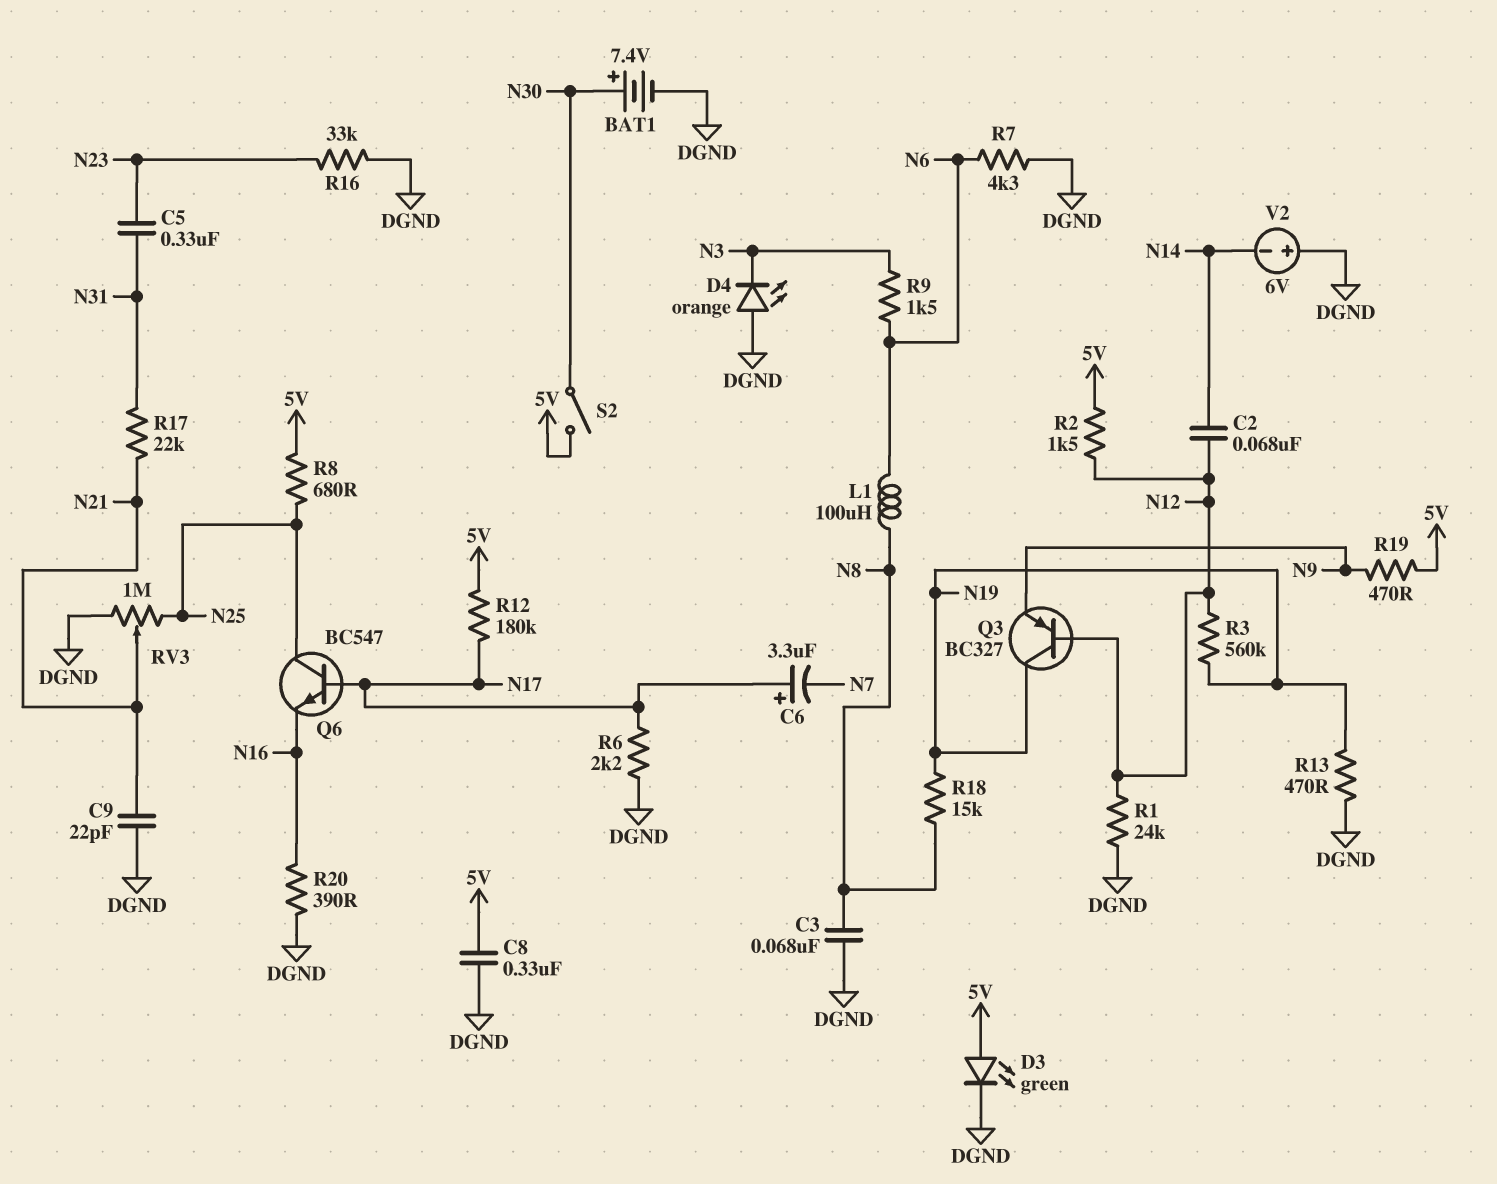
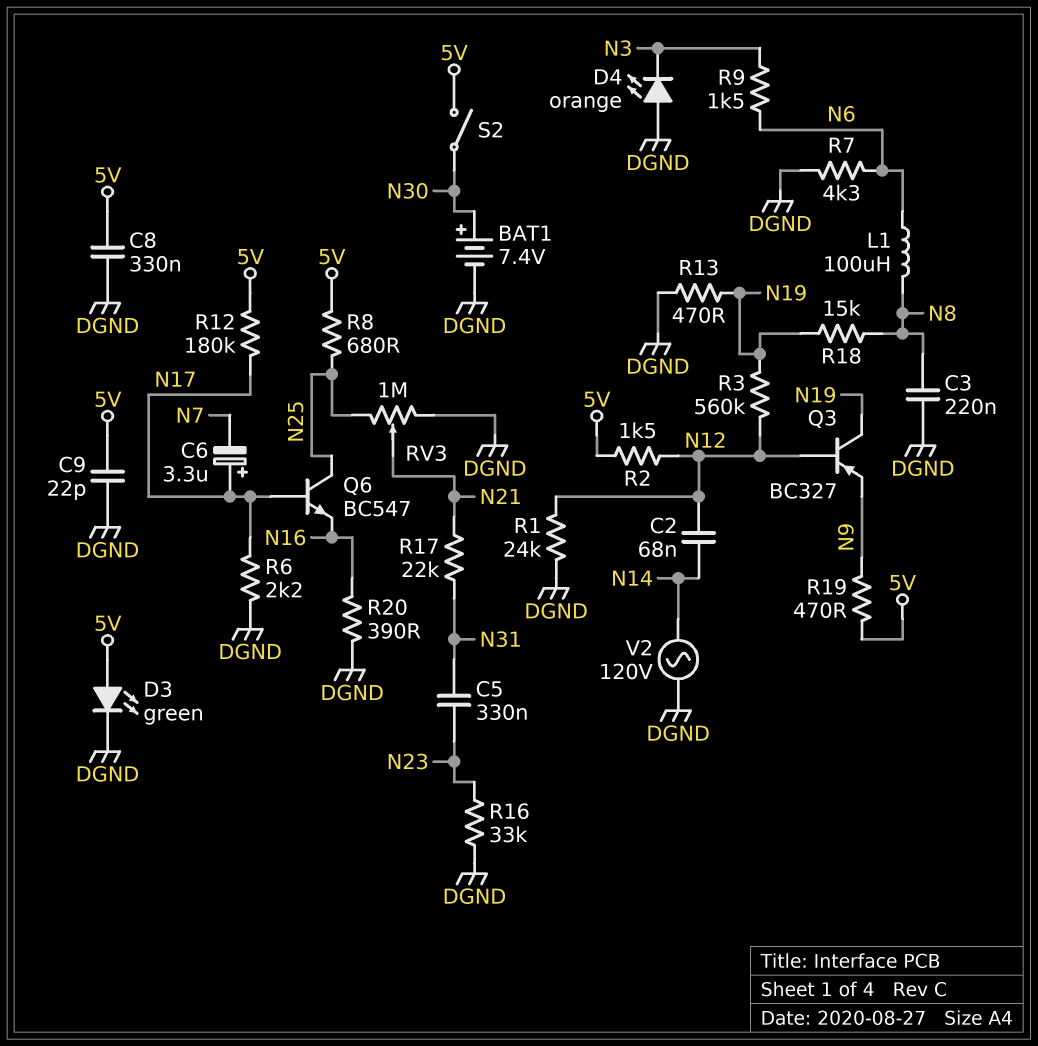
C3: 68nF (DGND, N8) -> 220nF (DGND, N8)
C9: 22pF (DGND, N21) -> 22pF (5V, DGND)
V2: 6V (plus DGND, minus N14) -> AC 120V (DGND, N14)

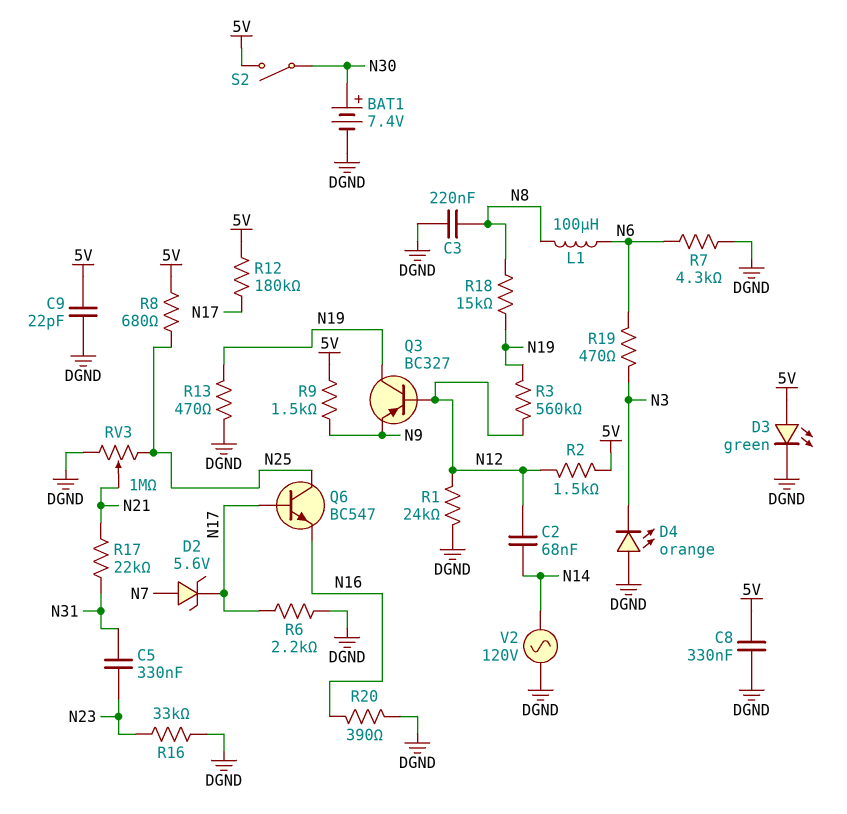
C6: 3.3uF (plus N17, minus N7) -> none
D2: none -> zener 5.6V (A N7, K N17)
R9: 1.5k (N3, N6) -> 1.5k (5V, N9)
R19: 470 (5V, N9) -> 470 (N3, N6)

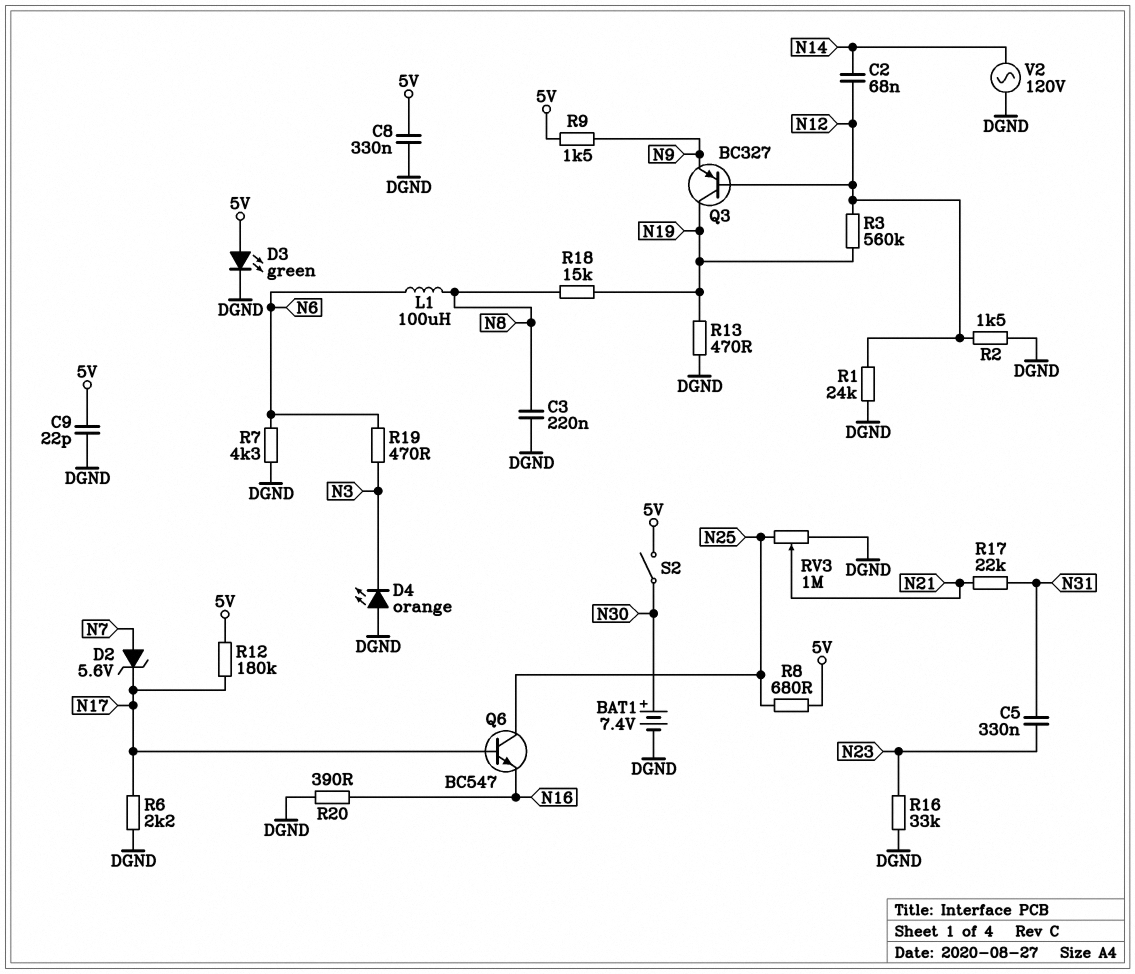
R2: 1.5k (5V, N12) -> 1.5k (DGND, N12)

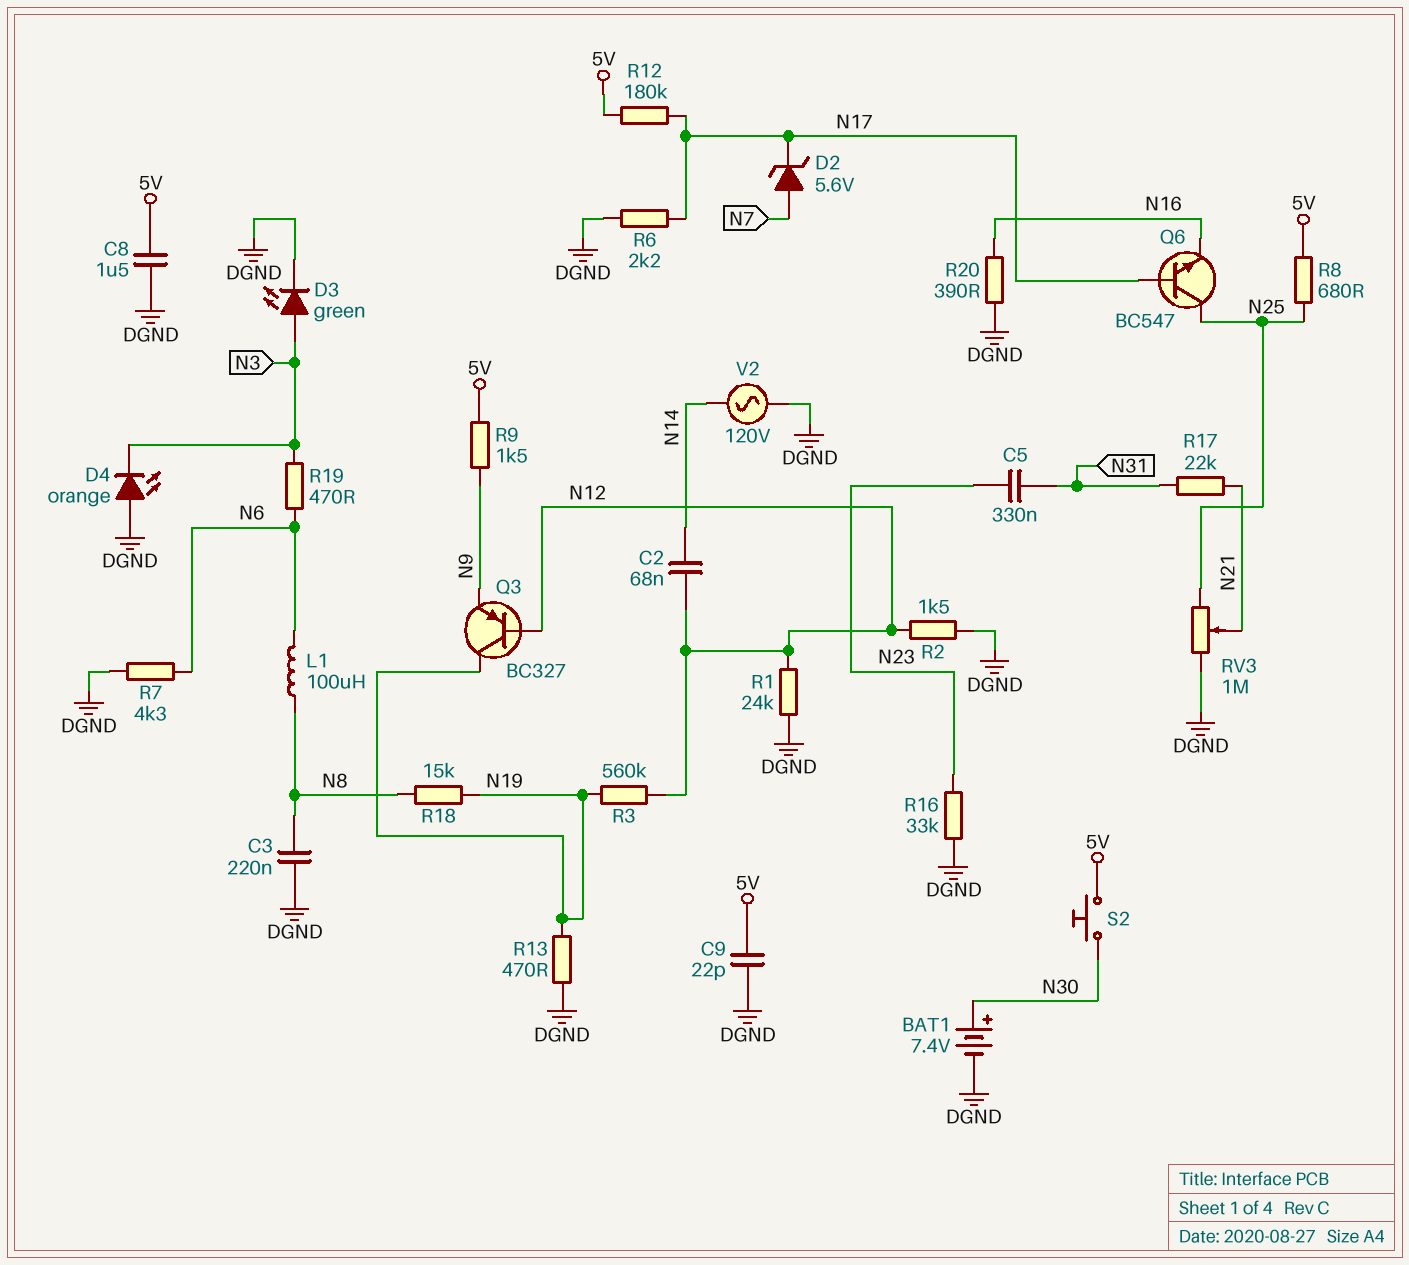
C8: 330nF (5V, DGND) -> 1.5uF (5V, DGND)
D3: LED green (A 5V, K DGND) -> LED green (A N3, K DGND)
S2: switch (5V, N30) -> button (5V, N30)

